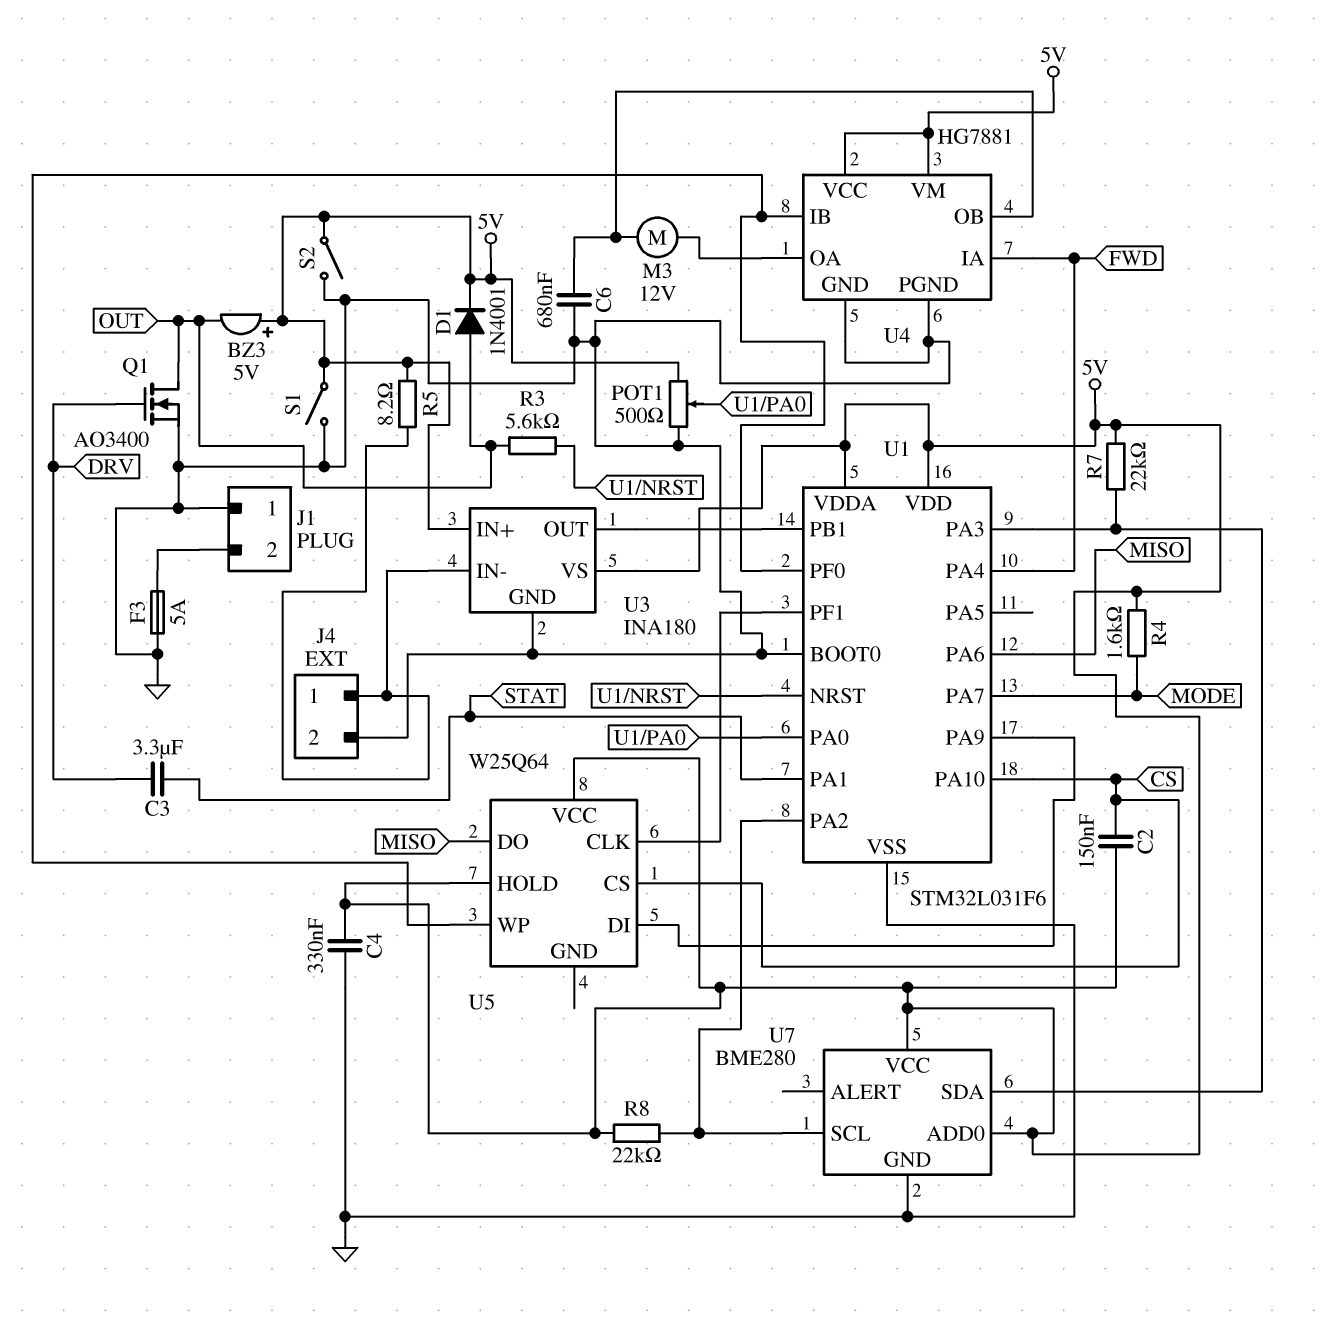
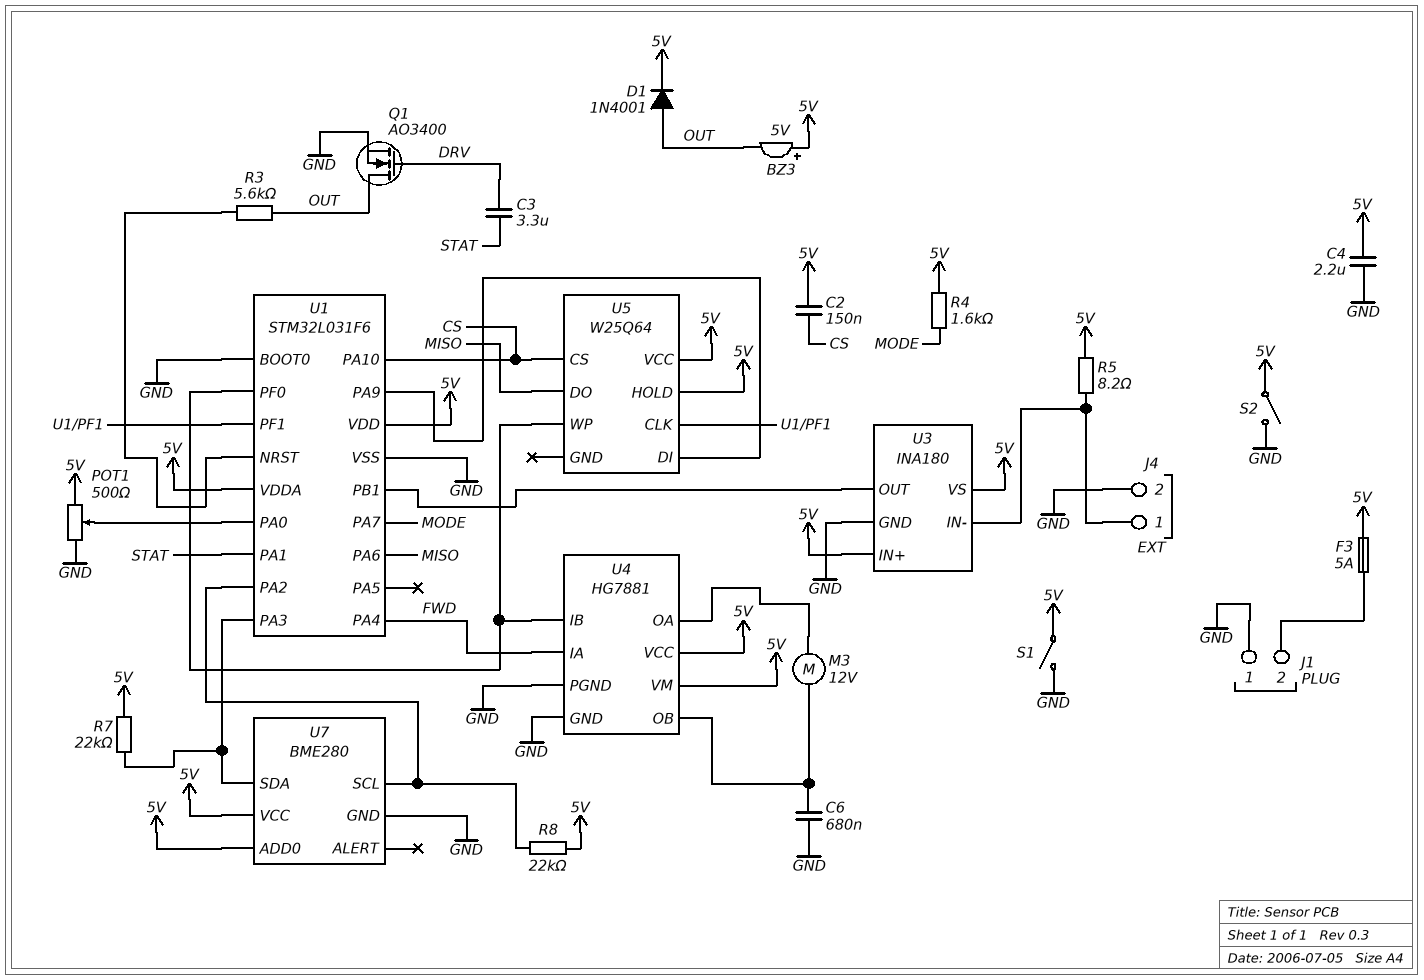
C4: 330nF (5V, GND) -> 2.2uF (5V, GND)
F3: 5A (GND, J1/2) -> 5A (5V, J1/2)

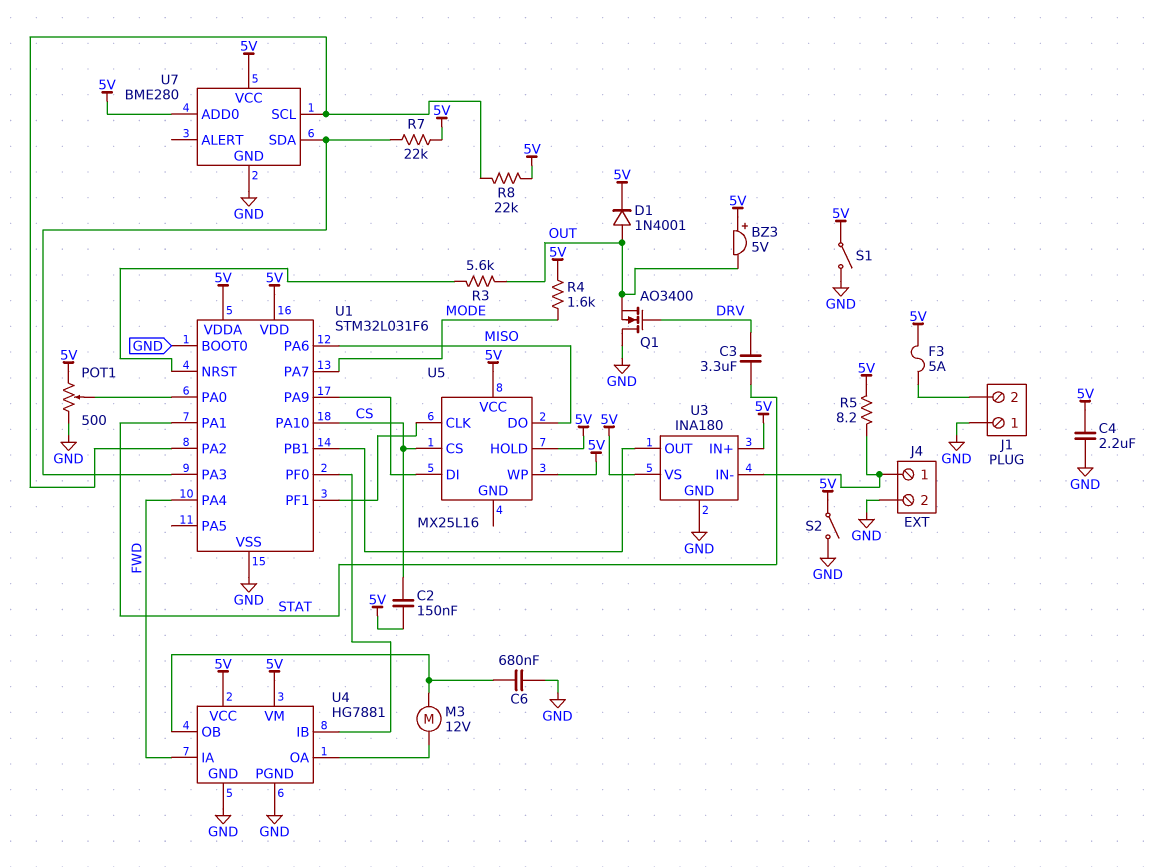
Q1: NMOS AO3400 (G DRV, D OUT, S GND) -> NMOS AO3400 (G DRV, D GND, S OUT)
U5: W25Q64 -> MX25L16
U5 pin WP: U1/PF0 -> 5V

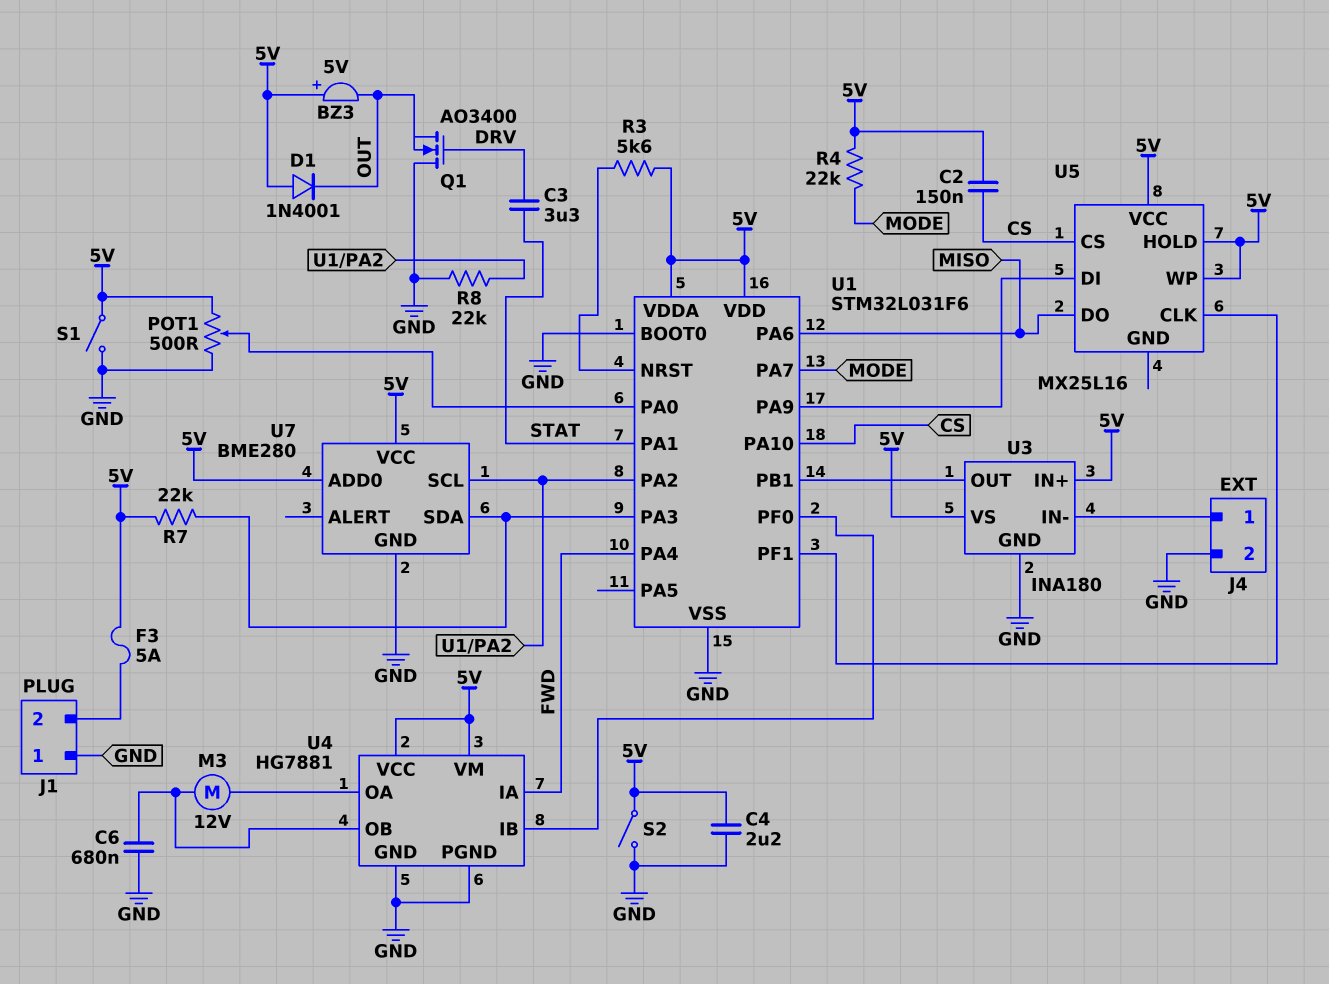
D1: diode 1N4001 (A OUT, K 5V) -> diode 1N4001 (A 5V, K OUT)
R3: 5.6k (OUT, U1/NRST) -> 5.6k (5V, U1/NRST)
R4: 1.6k (5V, MODE) -> 22k (5V, MODE)
R5: 8.2 (5V, J4/1) -> none
R8: 22k (5V, U1/PA2) -> 22k (GND, U1/PA2)

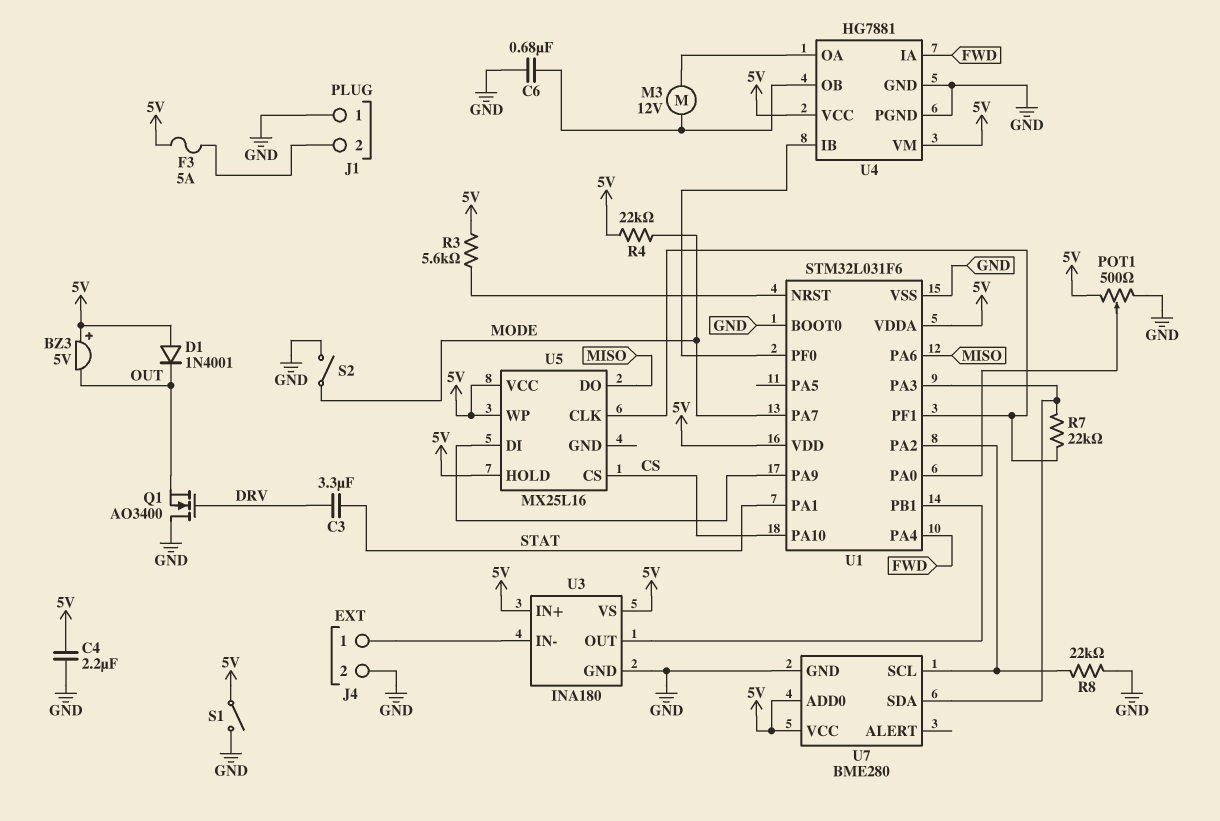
C2: 150nF (5V, CS) -> none
R7: 22k (5V, U1/PA3) -> 22k (U1/PA3, U1/PF1)
S2: switch (5V, GND) -> switch (GND, MODE)

